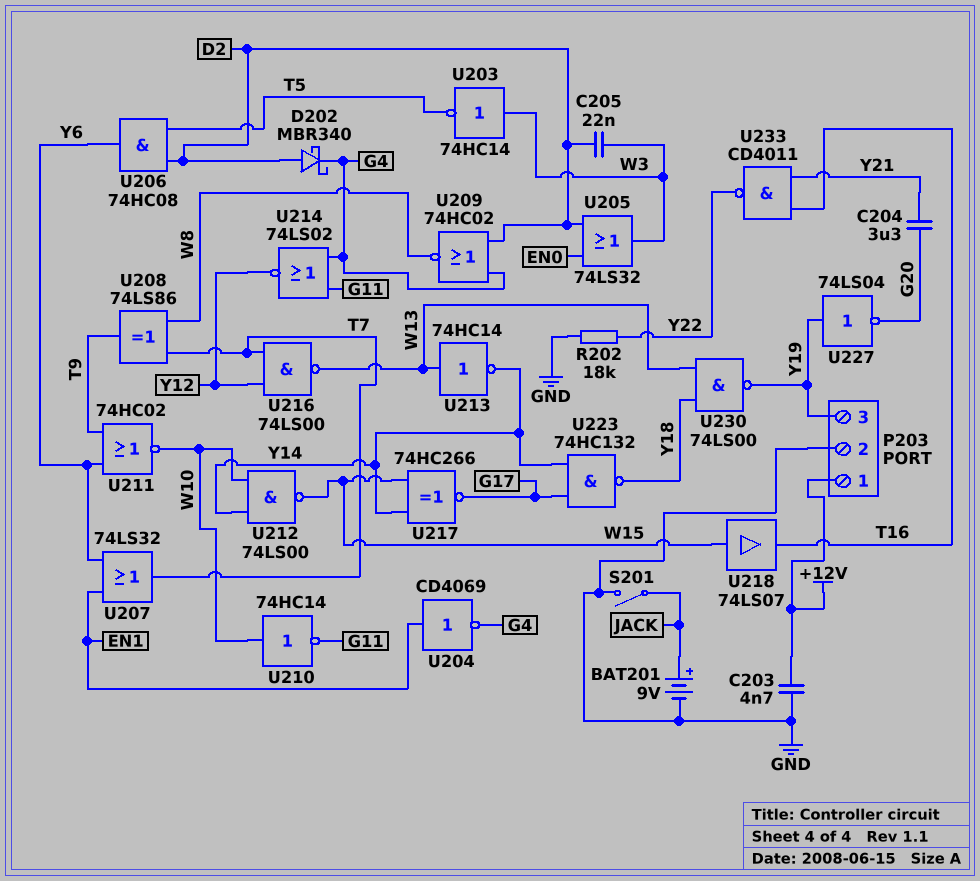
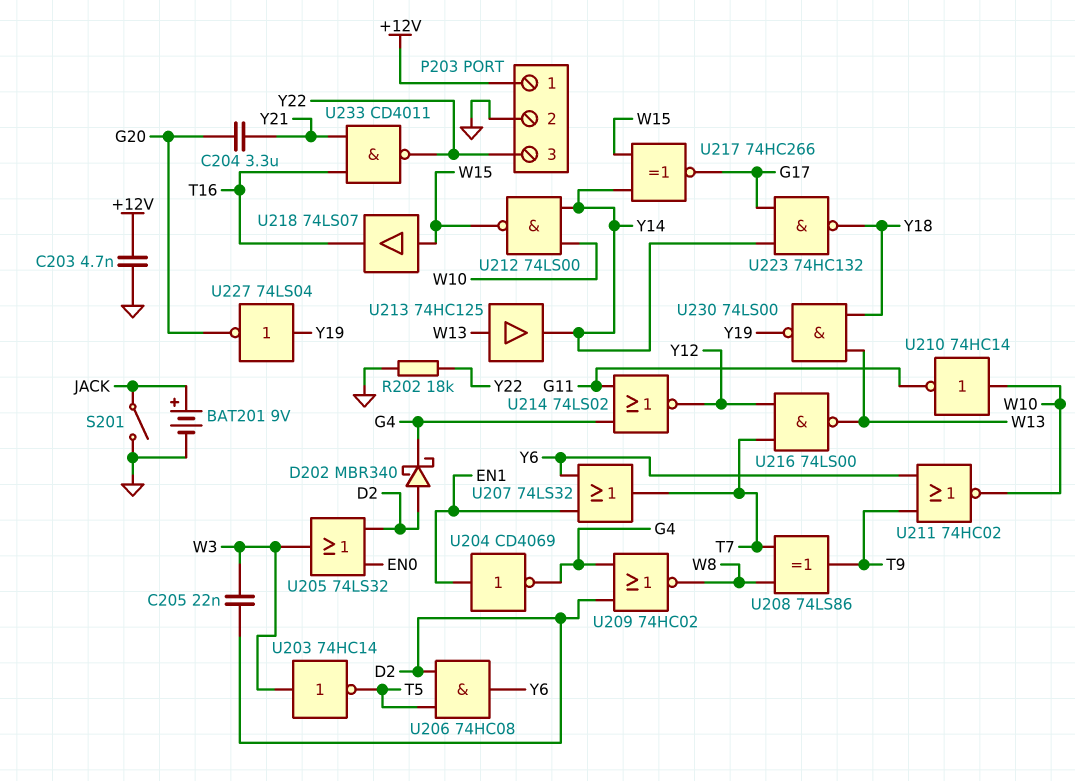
P203 pin 3: Y19 -> Y22
U213: NOT 74HC14 (in W13, out Y14) -> buffer 74HC125 (in W13, out Y14)

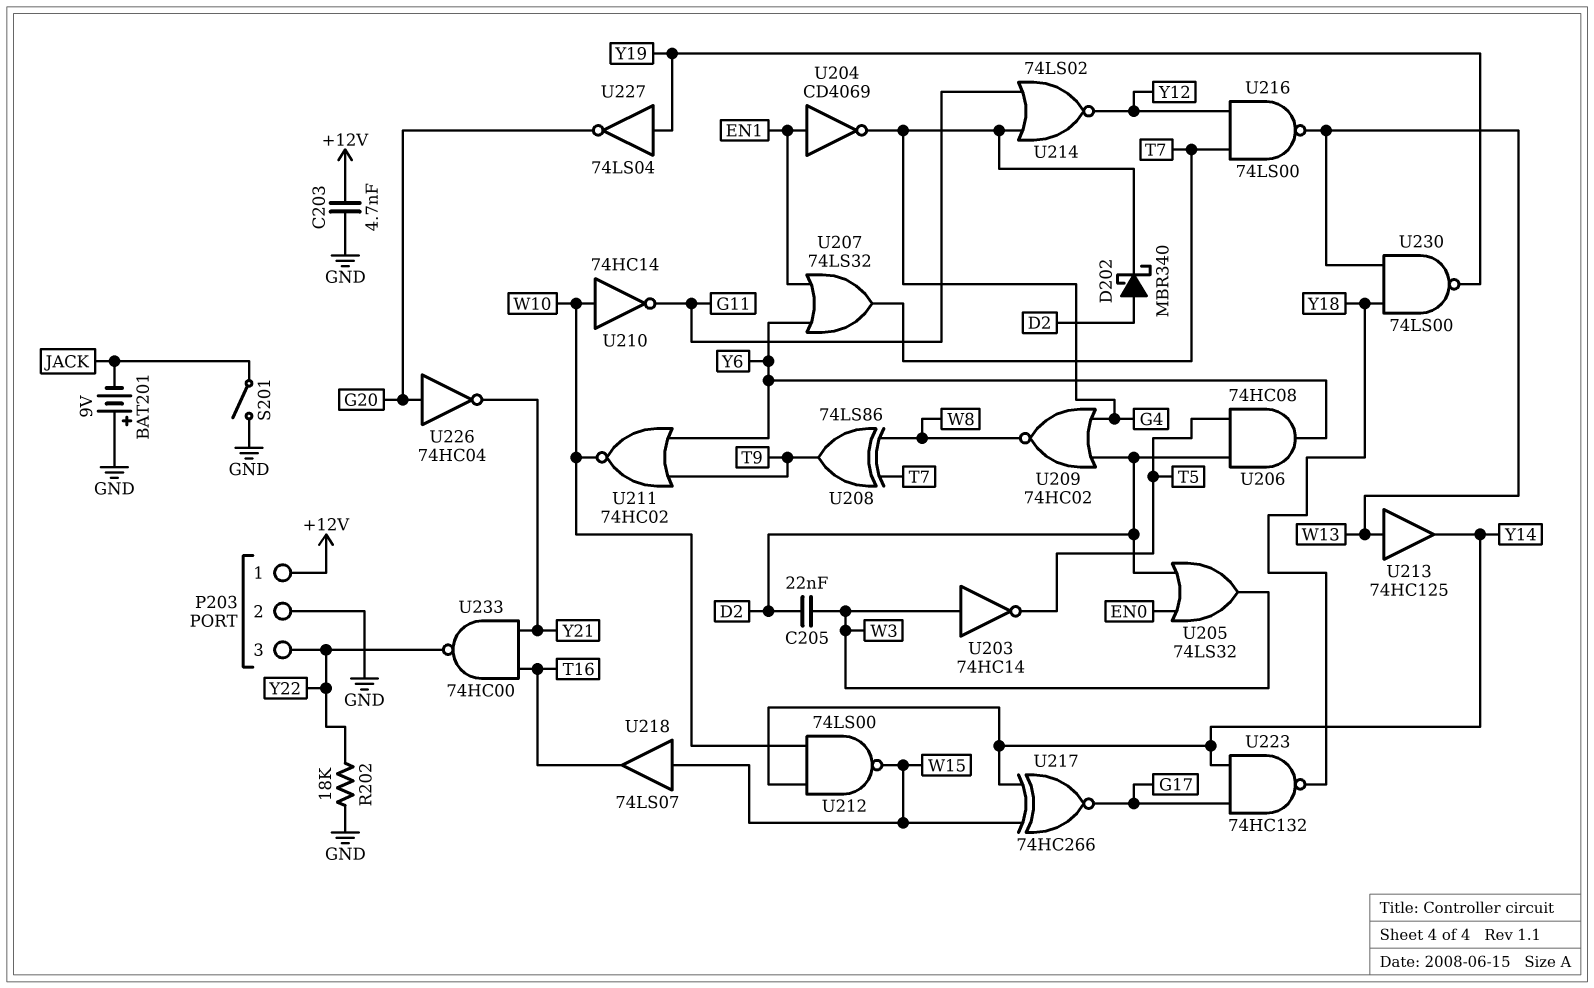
BAT201: 9V (plus JACK, minus GND) -> 9V (plus GND, minus JACK)
C204: 3.3uF (G20, Y21) -> none
U226: none -> NOT 74HC04 (in G20, out Y21)
U233: NAND CD4011 (in T16, in Y21, out Y22) -> NAND 74HC00 (in T16, in Y21, out Y22)

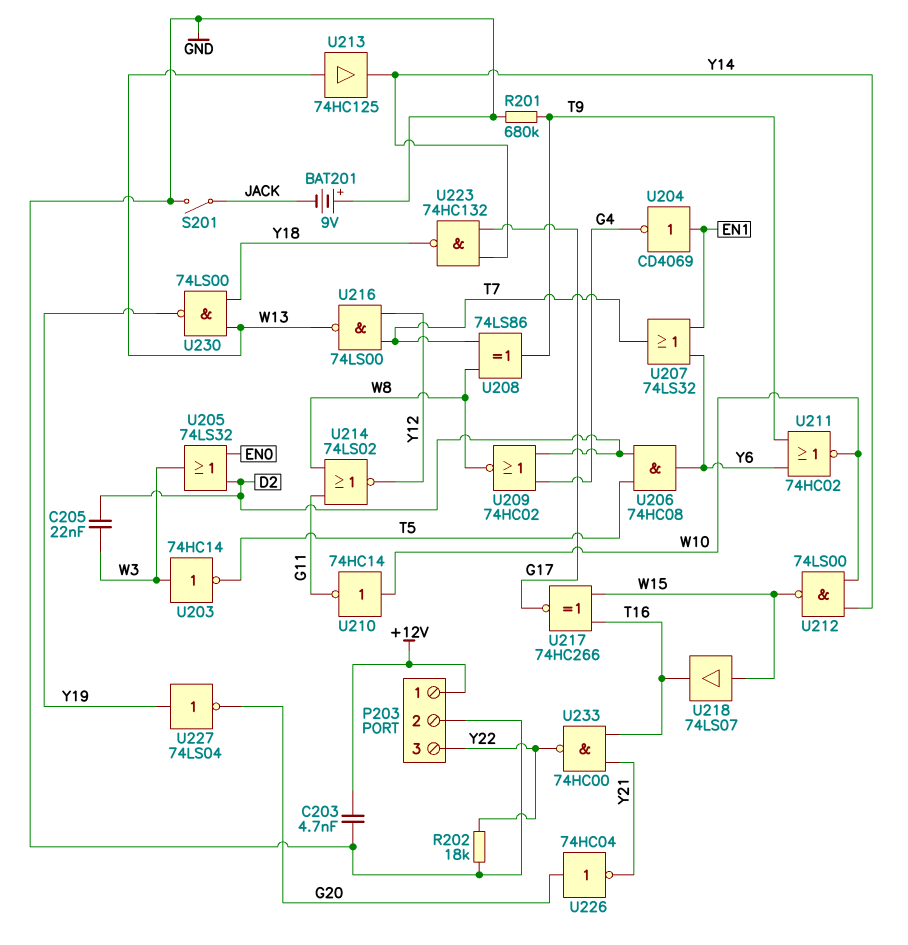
D202: schottky MBR340 (A D2, K G4) -> none
R201: none -> 680k (GND, T9)
U214: NOR 74LS02 (in G4, in G11, out Y12) -> NOR 74LS02 (in G11, in W8, out Y12)
U217: XNOR 74HC266 (in W15, in Y14, out G17) -> XNOR 74HC266 (in T16, in W15, out G17)

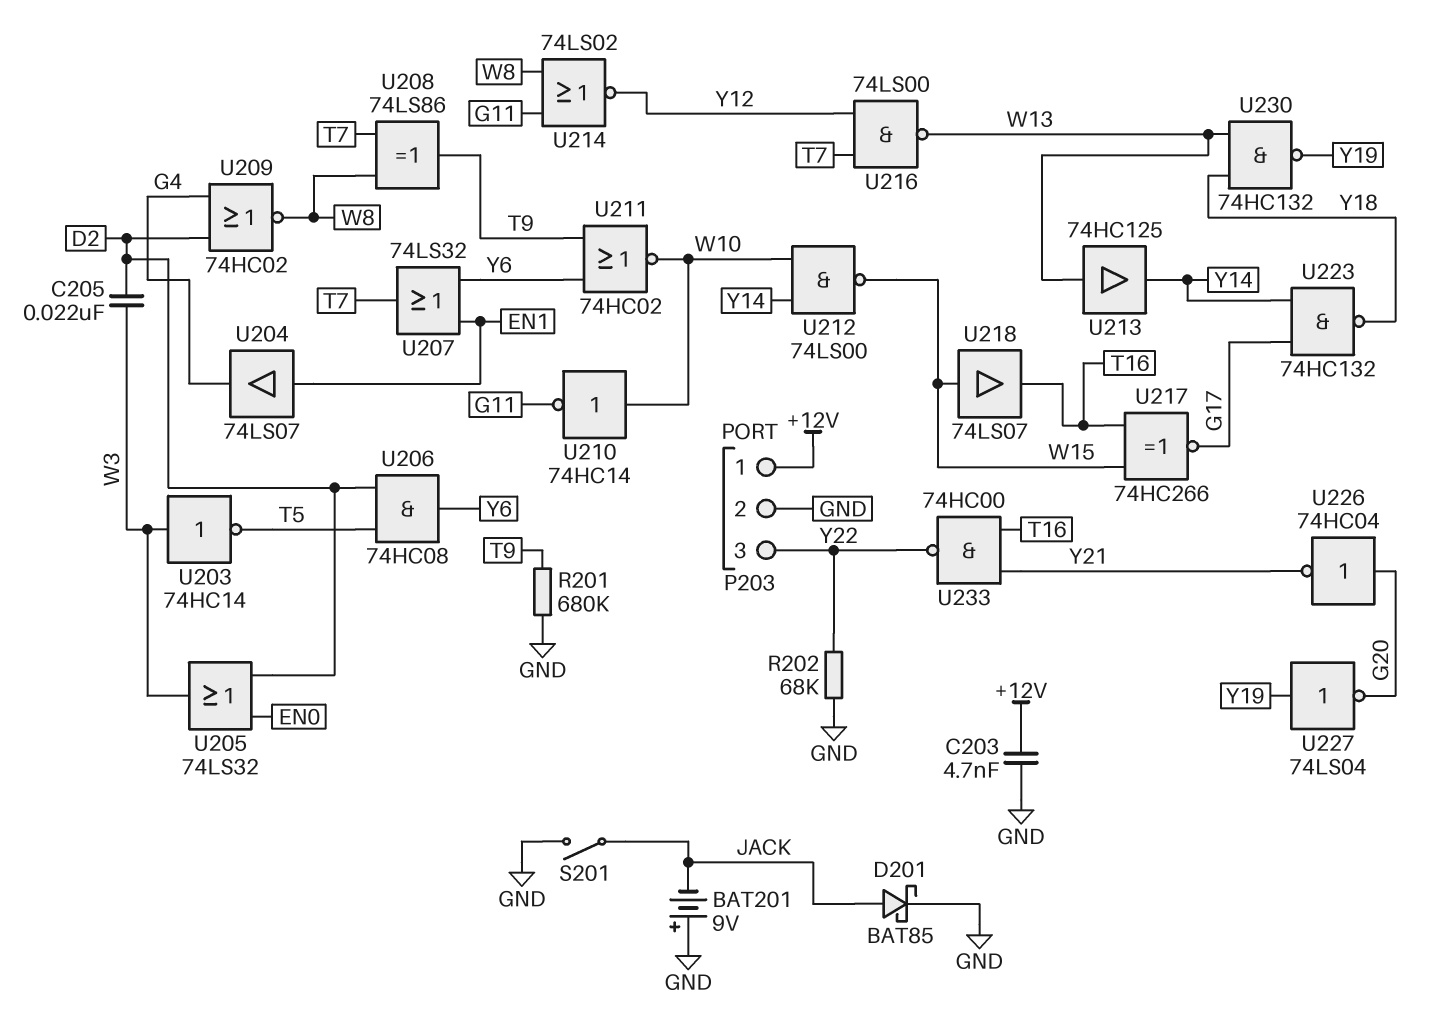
D201: none -> schottky BAT85 (A JACK, K GND)
R202: 18k (GND, Y22) -> 68k (GND, Y22)
U204: NOT CD4069 (in EN1, out G4) -> buffer 74LS07 (in EN1, out G4)
U230: NAND 74LS00 (in W13, in Y18, out Y19) -> NAND 74HC132 (in W13, in Y18, out Y19)

